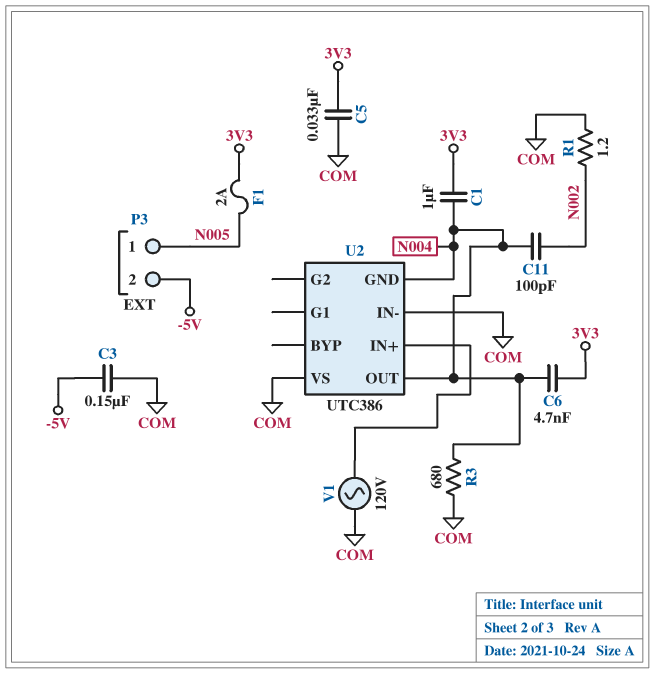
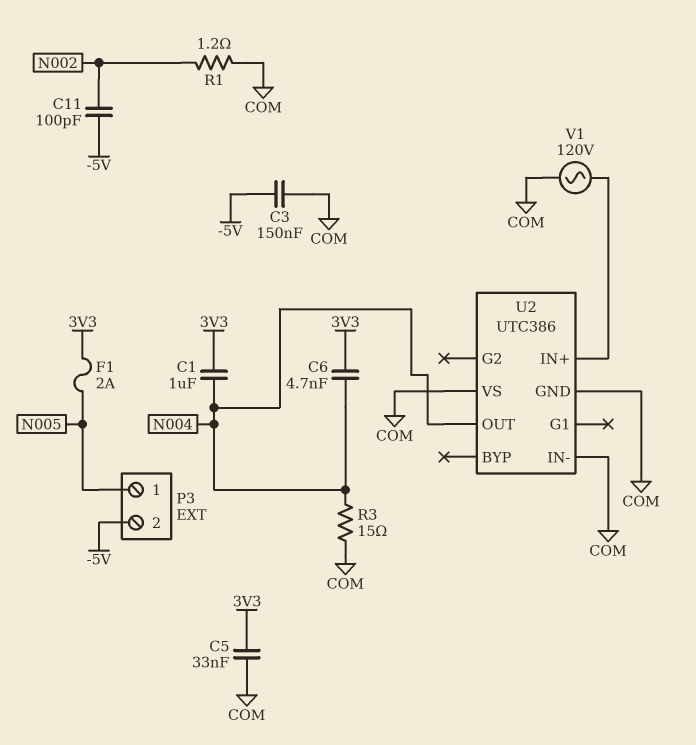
C11: 100pF (N002, N004) -> 100pF (-5V, N002)
R3: 680 (COM, N004) -> 15 (COM, N004)
U2 pin GND: N004 -> COM

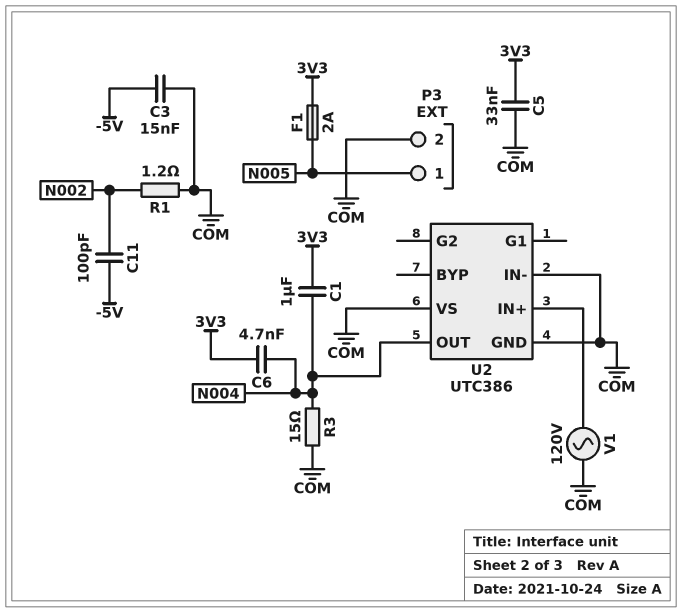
C3: 150nF (-5V, COM) -> 15nF (-5V, COM)
P3 pin 2: -5V -> COM

